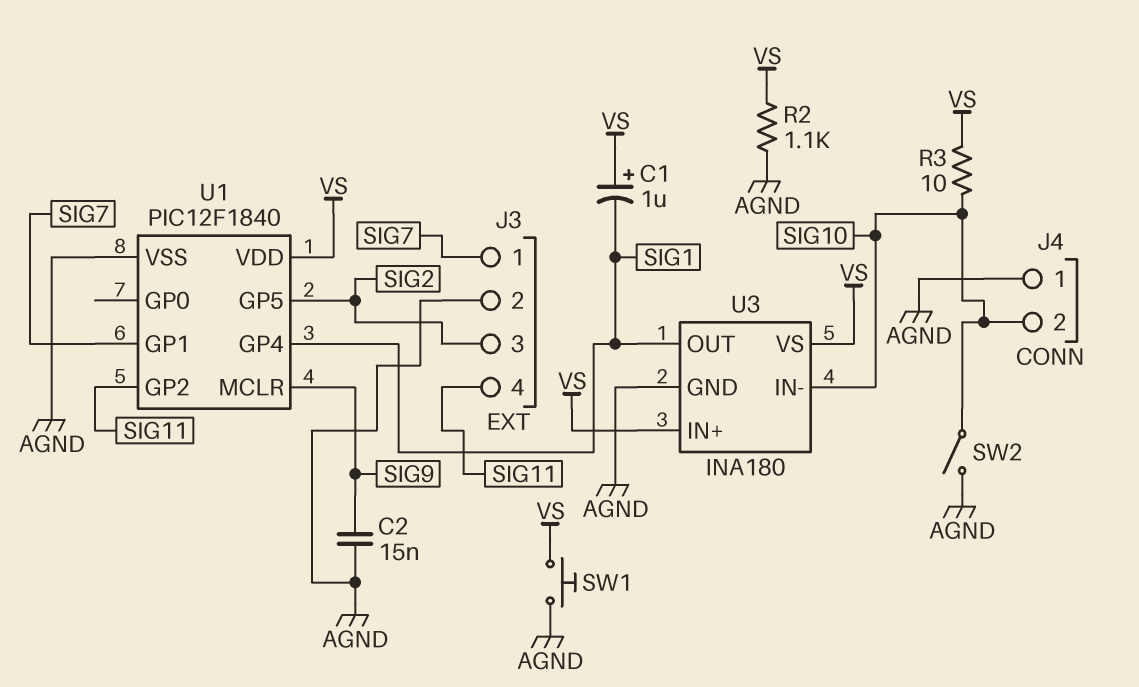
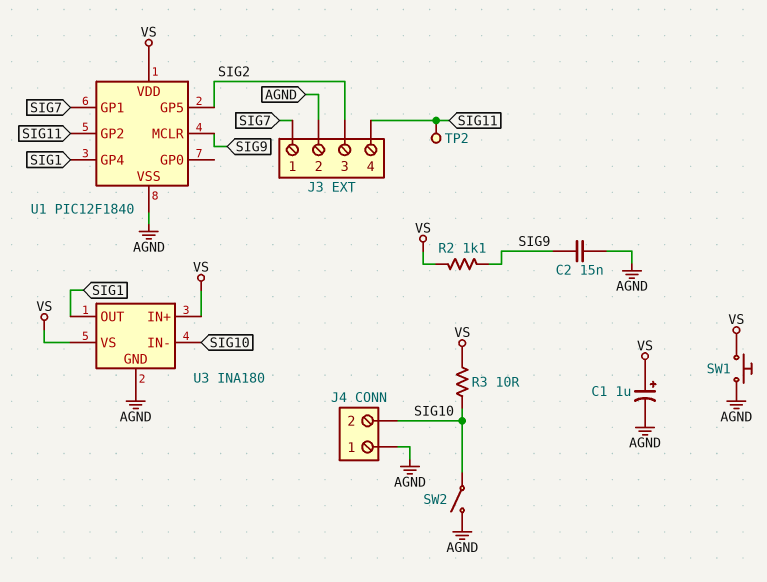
C1: 1uF (plus VS, minus SIG1) -> 1uF (plus VS, minus AGND)
R2: 1.1k (AGND, VS) -> 1.1k (SIG9, VS)
TP2: none -> test point (SIG11)

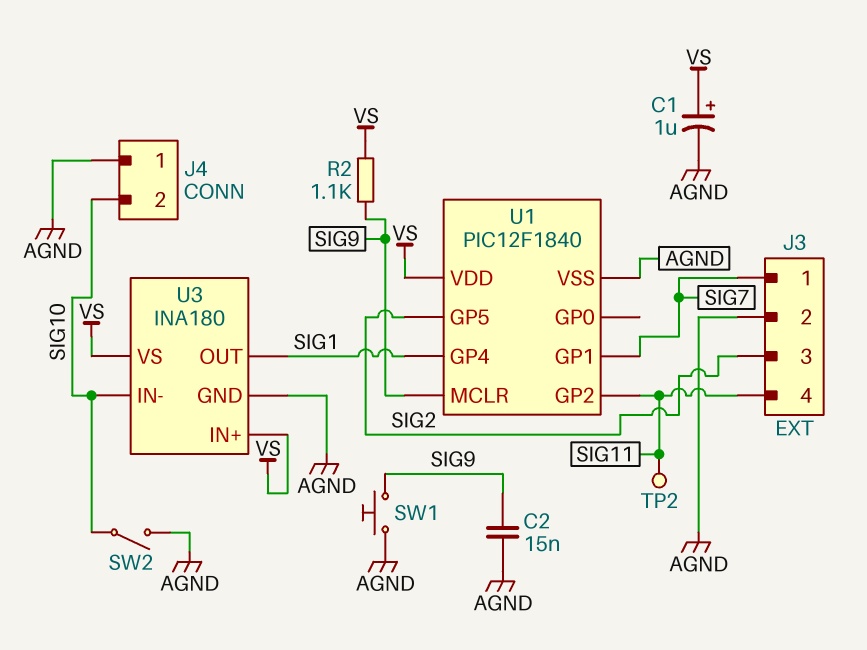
R3: 10 (SIG10, VS) -> none
SW1: button (AGND, VS) -> button (AGND, SIG9)

